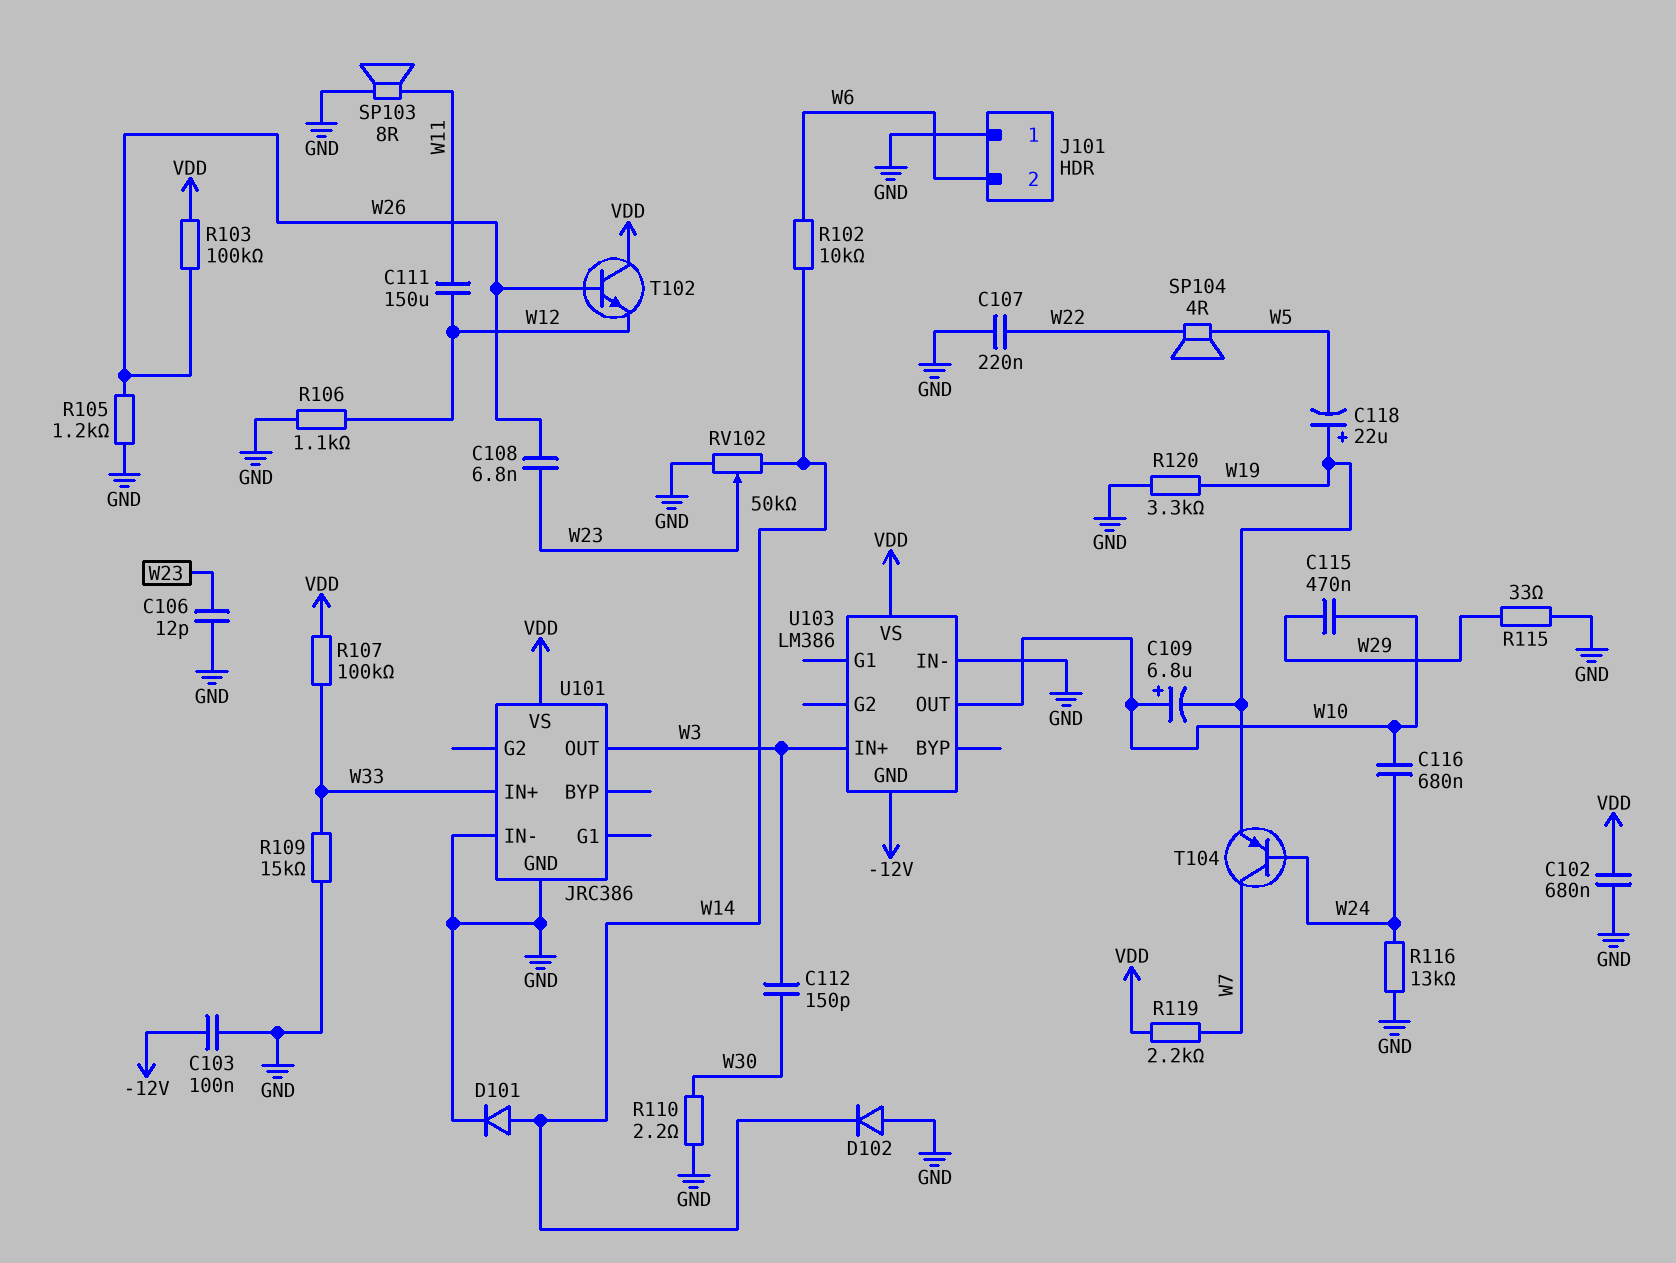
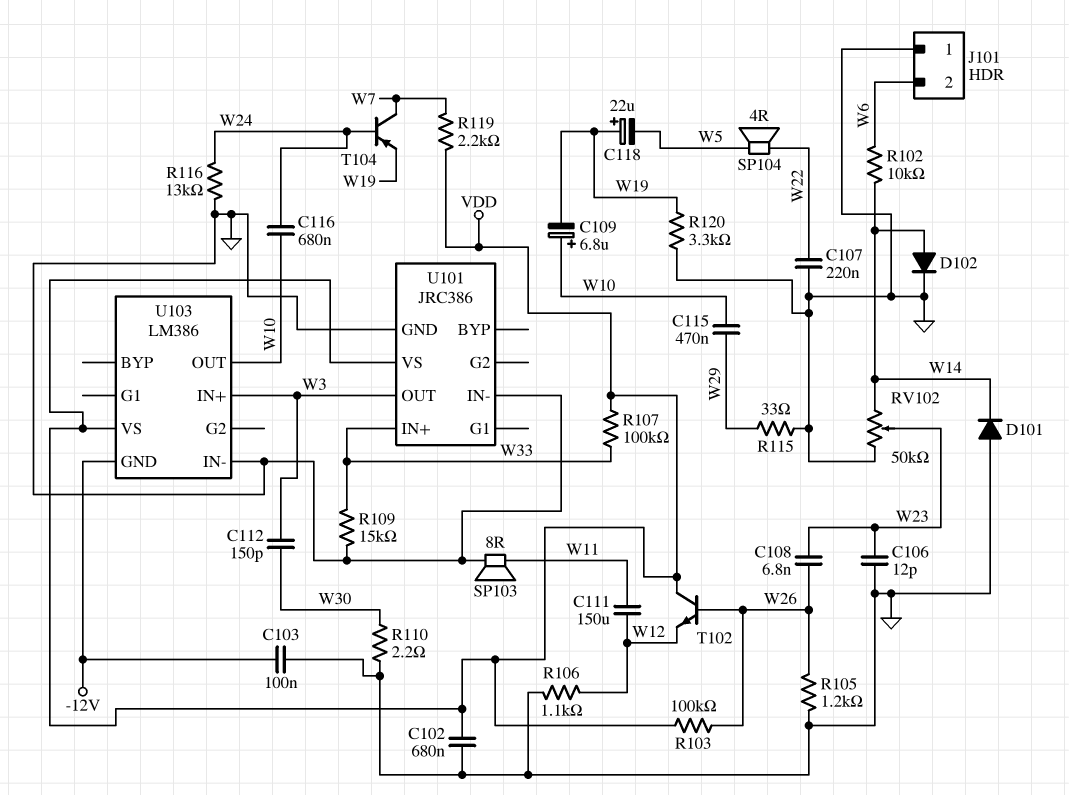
D101: diode (A W14, K GND) -> diode (A GND, K W14)
D102: diode (A GND, K W14) -> diode (A W14, K GND)

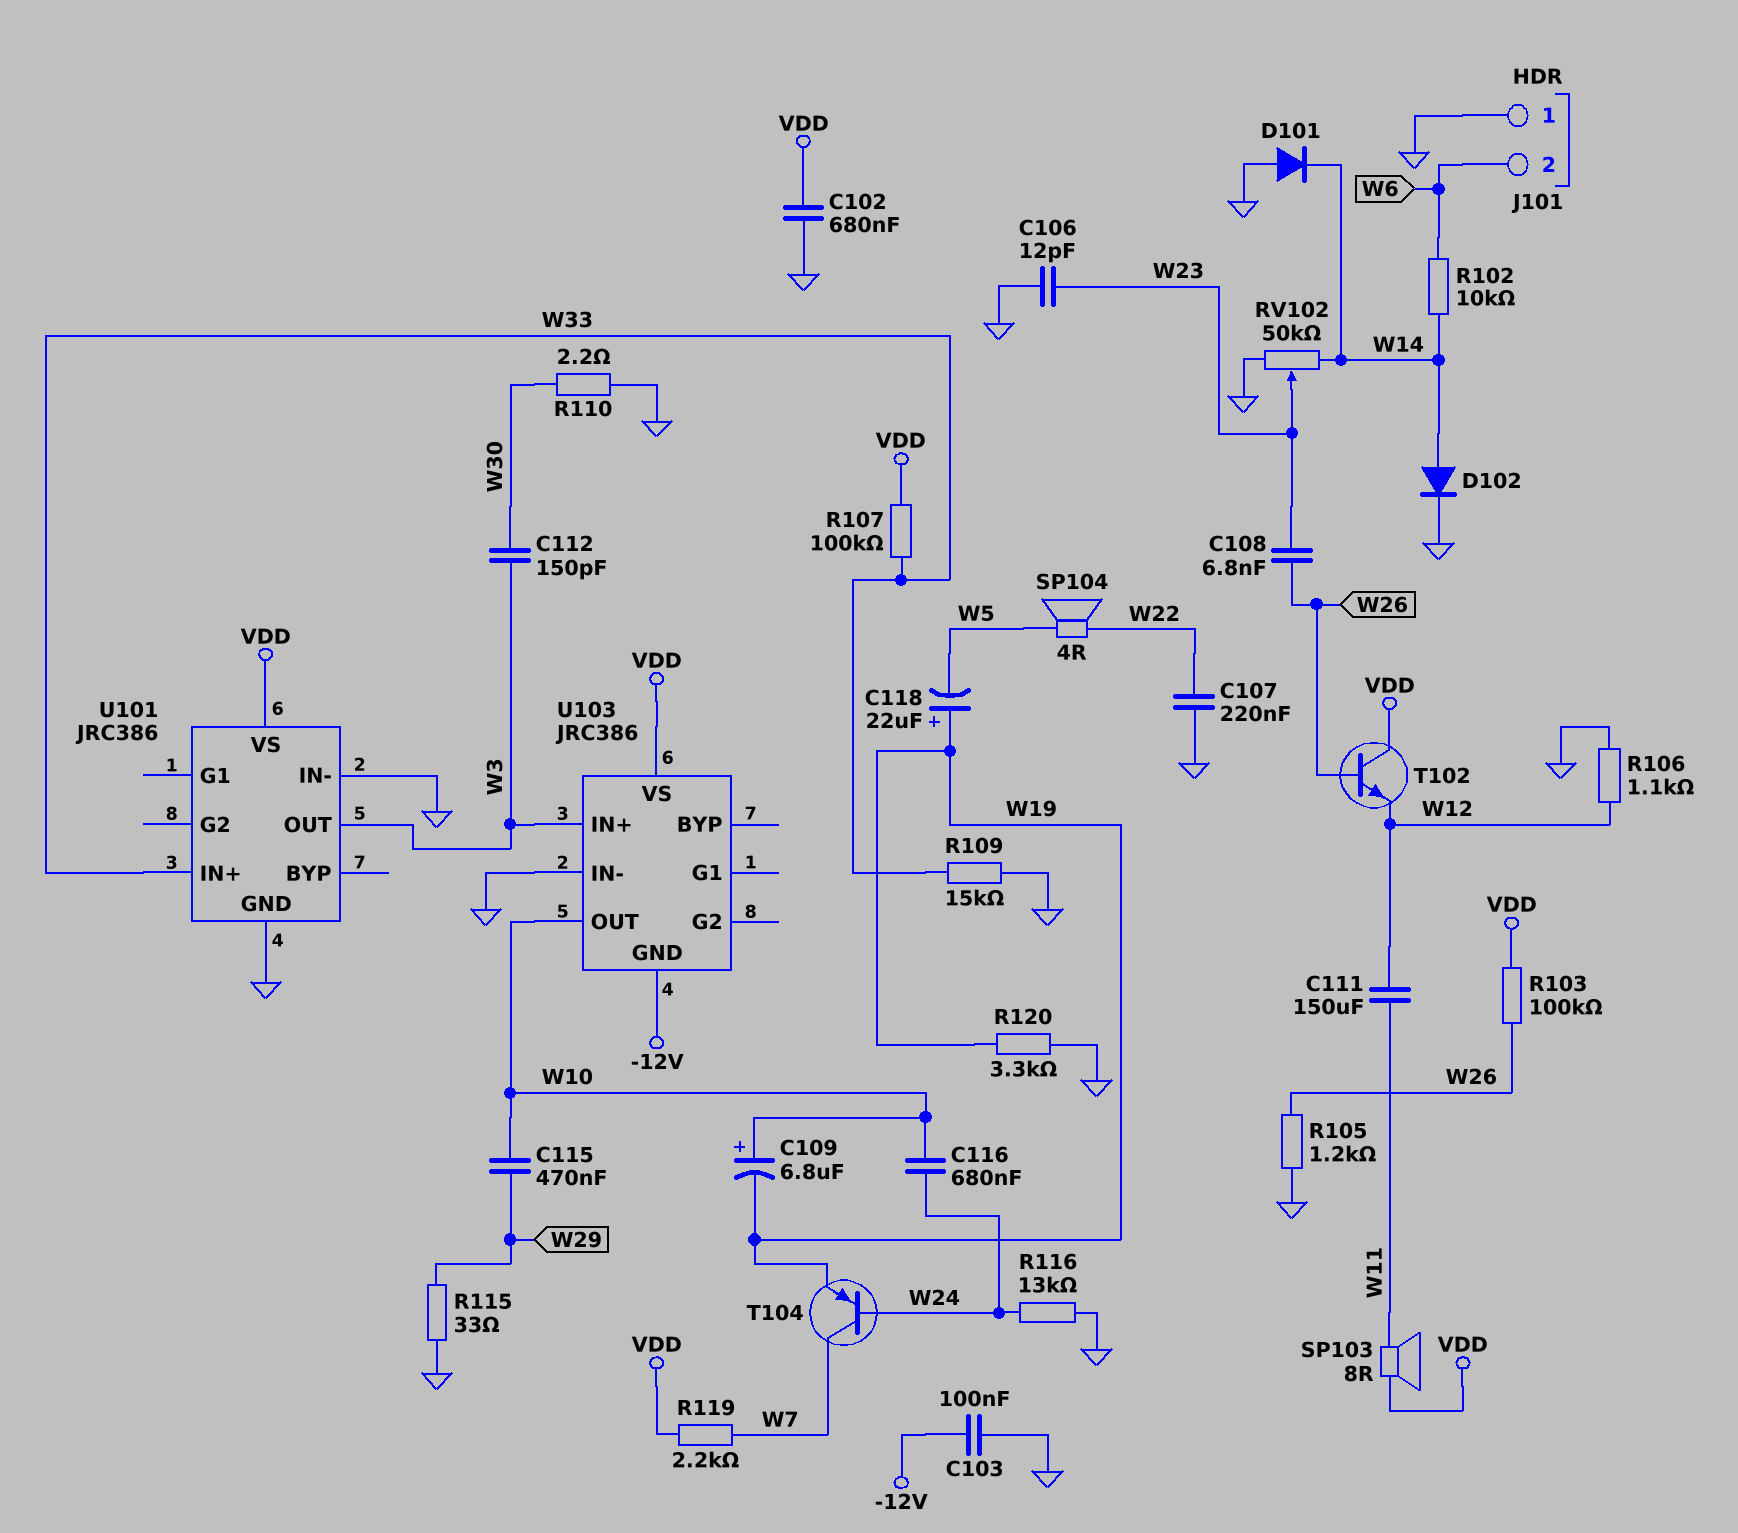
SP103: speaker 8R (GND, W11) -> speaker 8R (VDD, W11)
U103: LM386 -> JRC386

